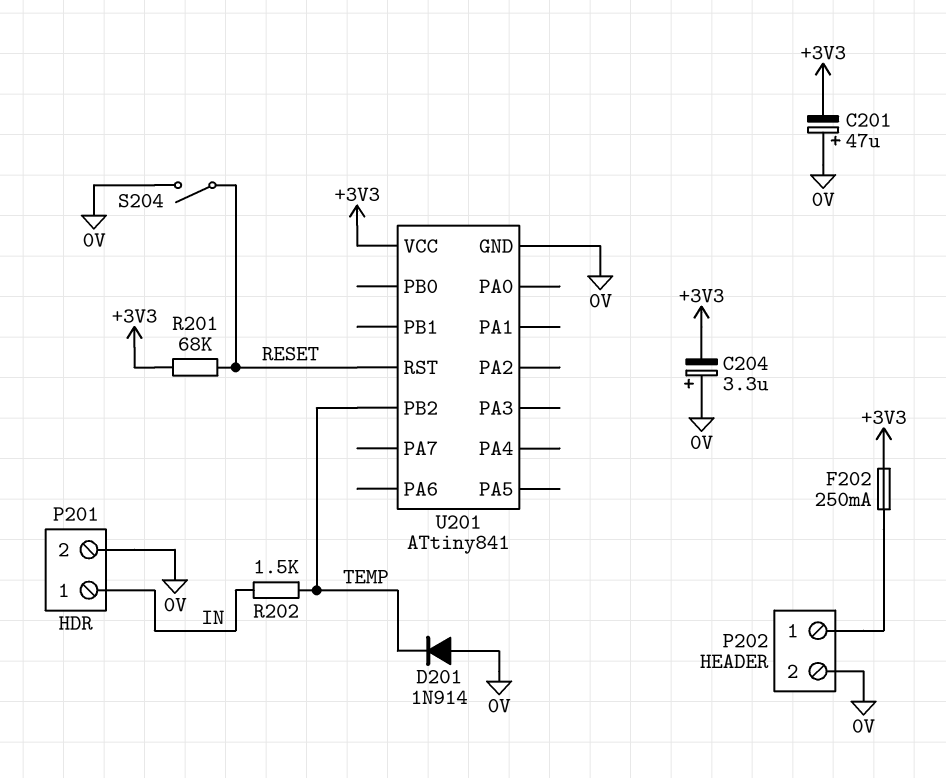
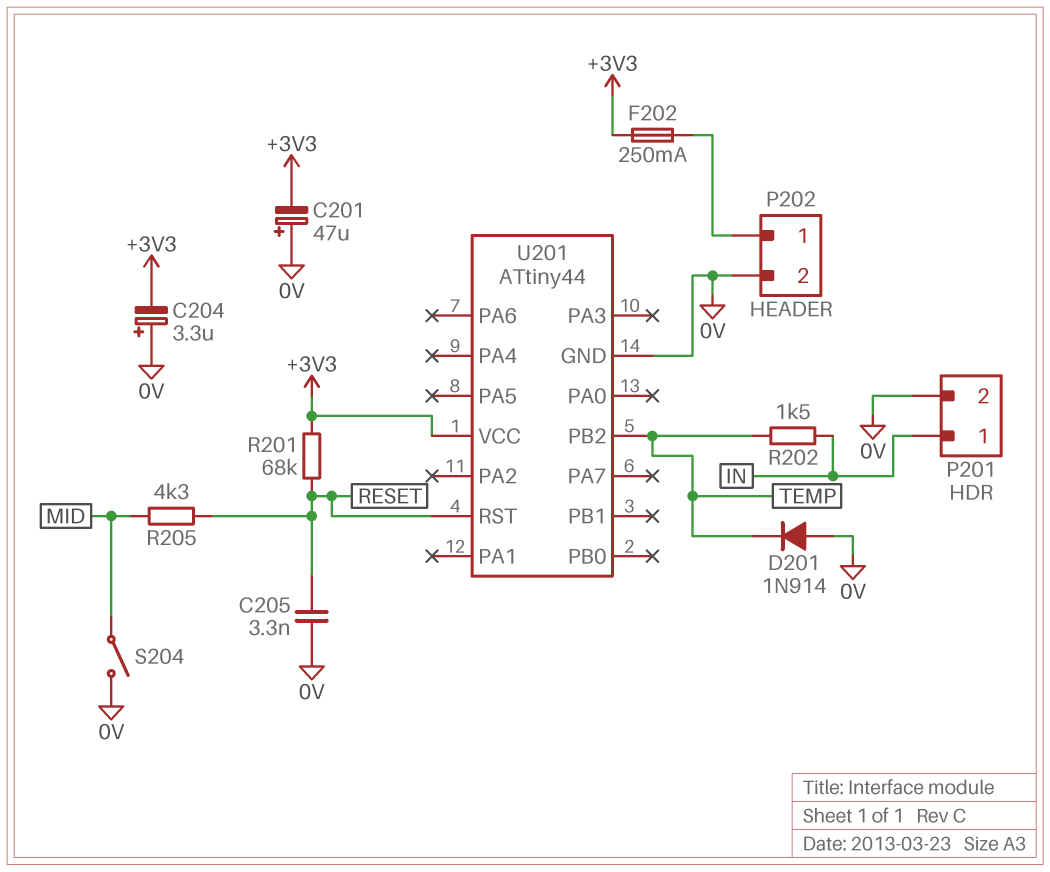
C205: none -> 3.3nF (0V, RESET)
R205: none -> 4.3k (MID, RESET)
S204: switch (0V, RESET) -> switch (0V, MID)
U201: ATtiny841 -> ATtiny44

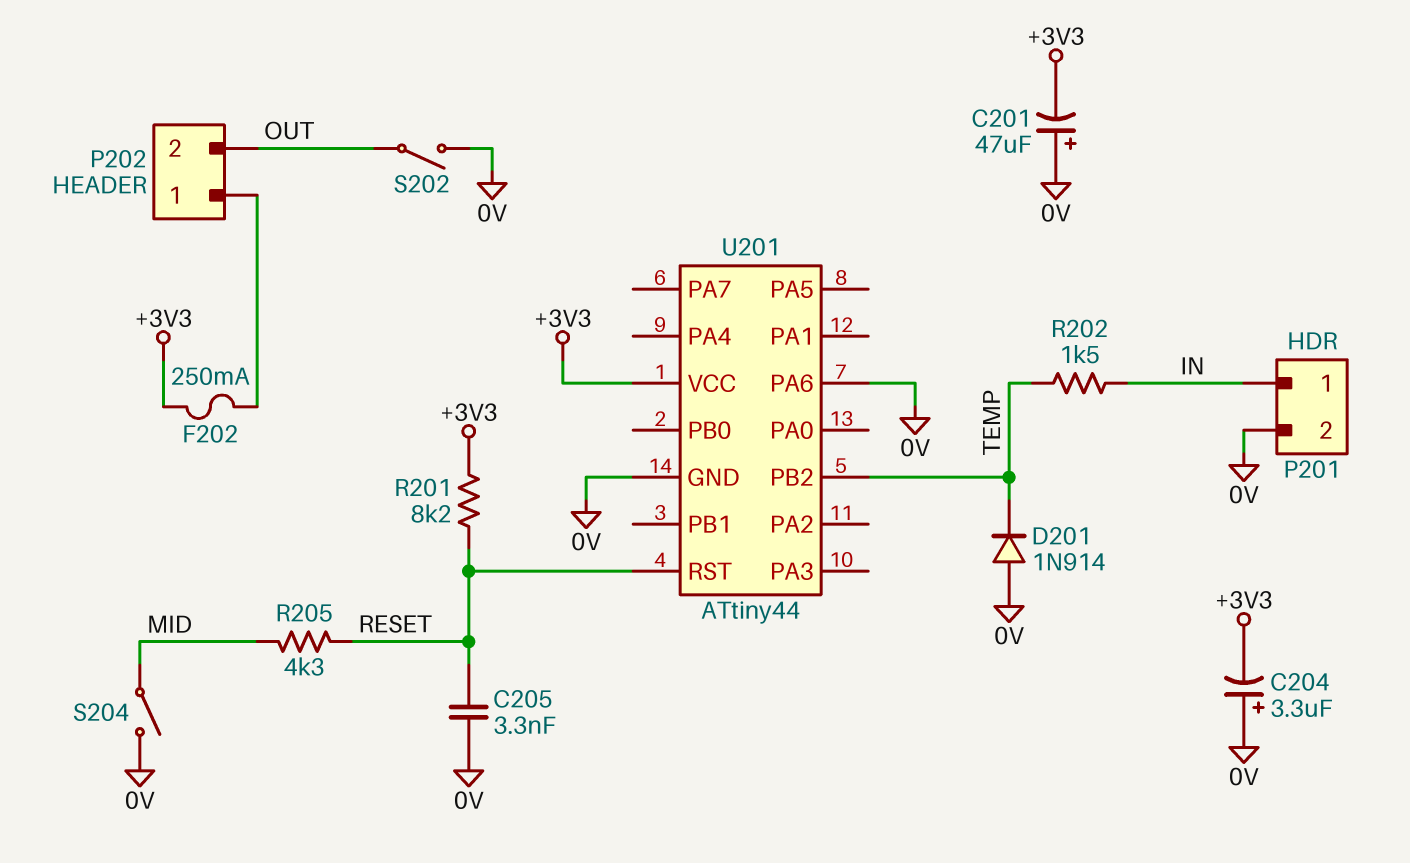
P202 pin 2: 0V -> OUT
R201: 68k (+3V3, RESET) -> 8.2k (+3V3, RESET)
S202: none -> switch (0V, OUT)
U201 pin PA6: none -> 0V

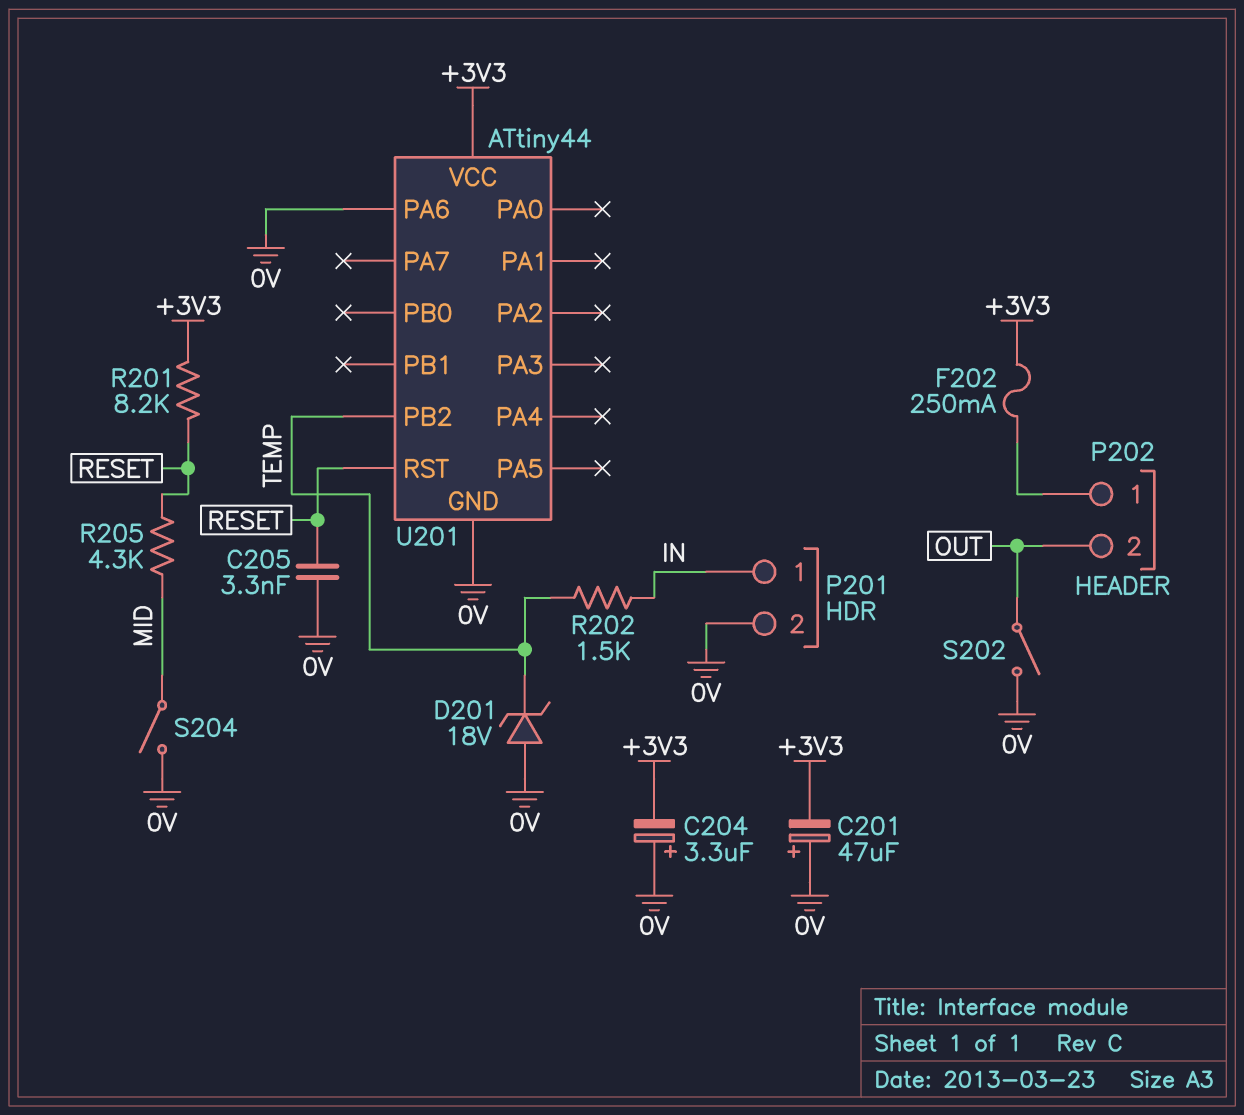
D201: diode 1N914 (A 0V, K TEMP) -> zener 18V (A 0V, K TEMP)

